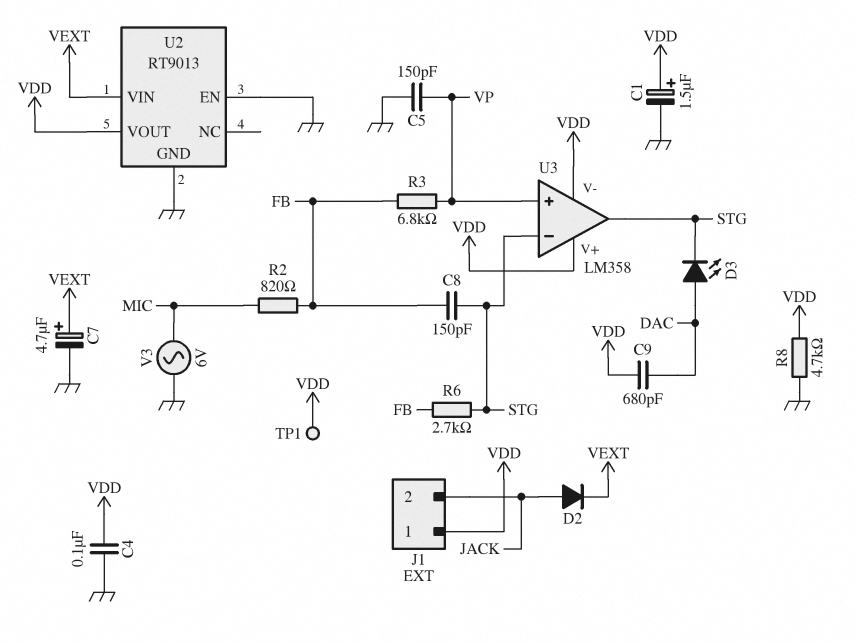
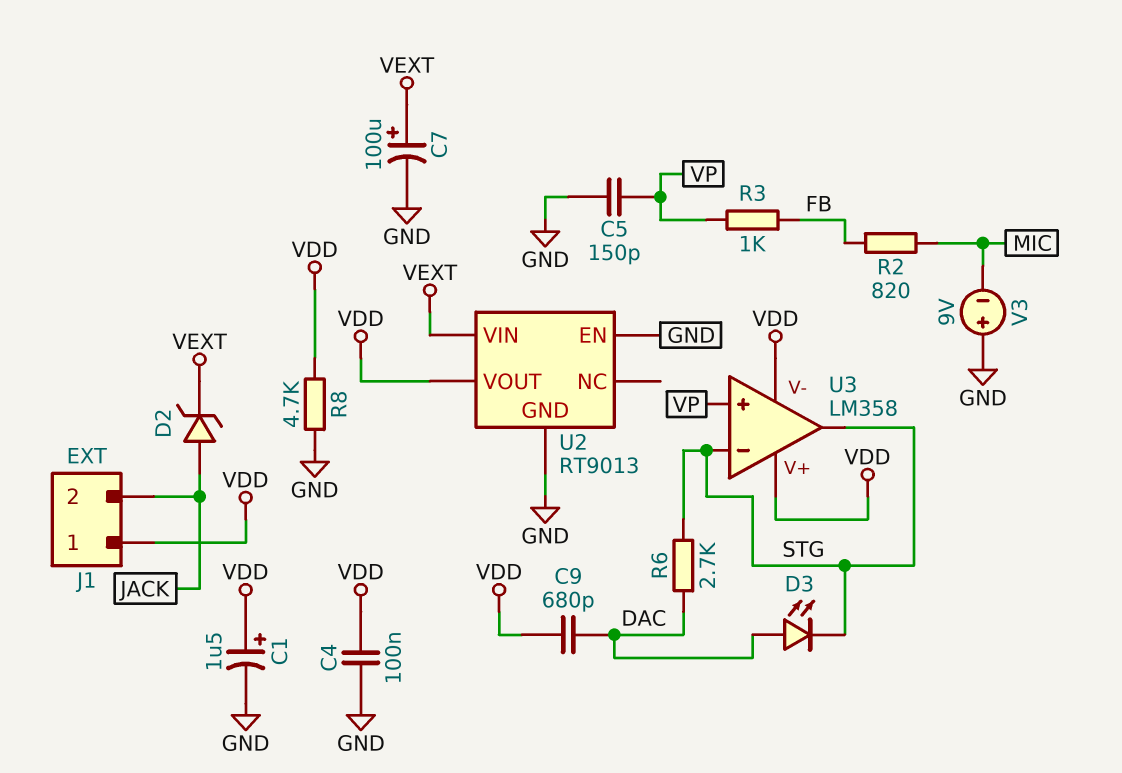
C7: 4.7uF (plus VEXT, minus GND) -> 100uF (plus VEXT, minus GND)
C8: 150pF (FB, STG) -> none
D2: diode (A JACK, K VEXT) -> zener (A JACK, K VEXT)
R3: 6.8k (FB, VP) -> 1k (FB, VP)
R6: 2.7k (FB, STG) -> 2.7k (DAC, STG)
TP1: test point (VDD) -> none
V3: AC 6V (GND, MIC) -> 9V (plus GND, minus MIC)

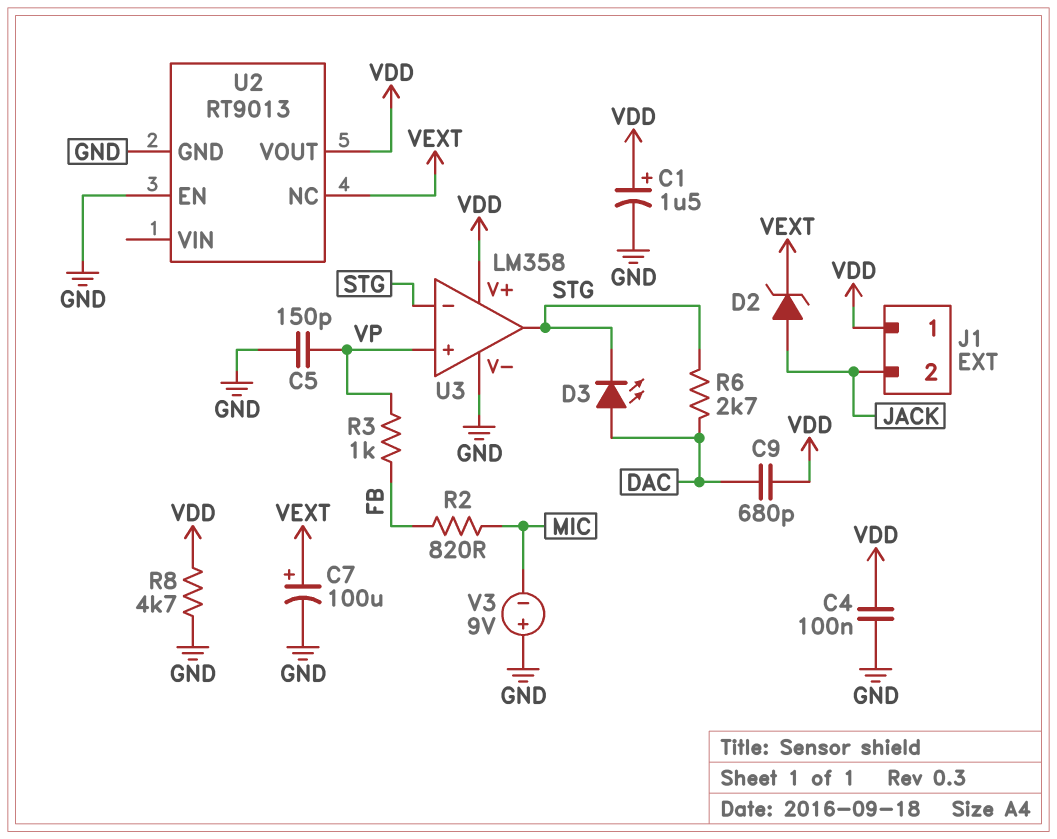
U2 pin NC: none -> VEXT
U2 pin VIN: VEXT -> none
U3 pin V-: VDD -> GND

